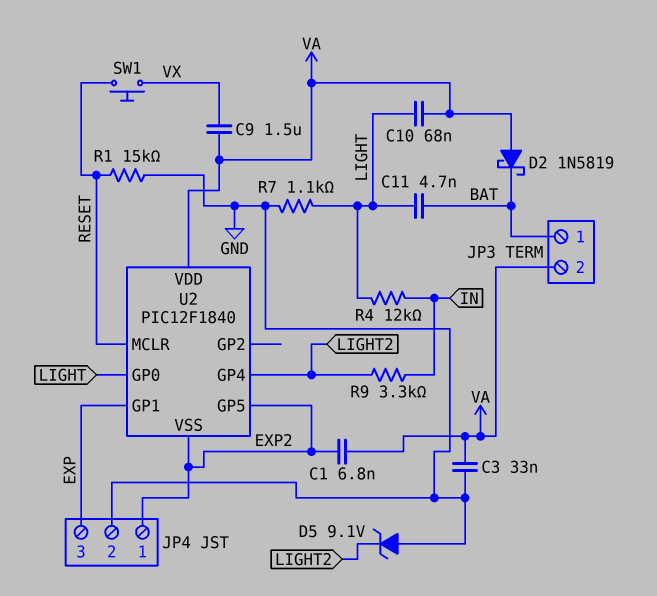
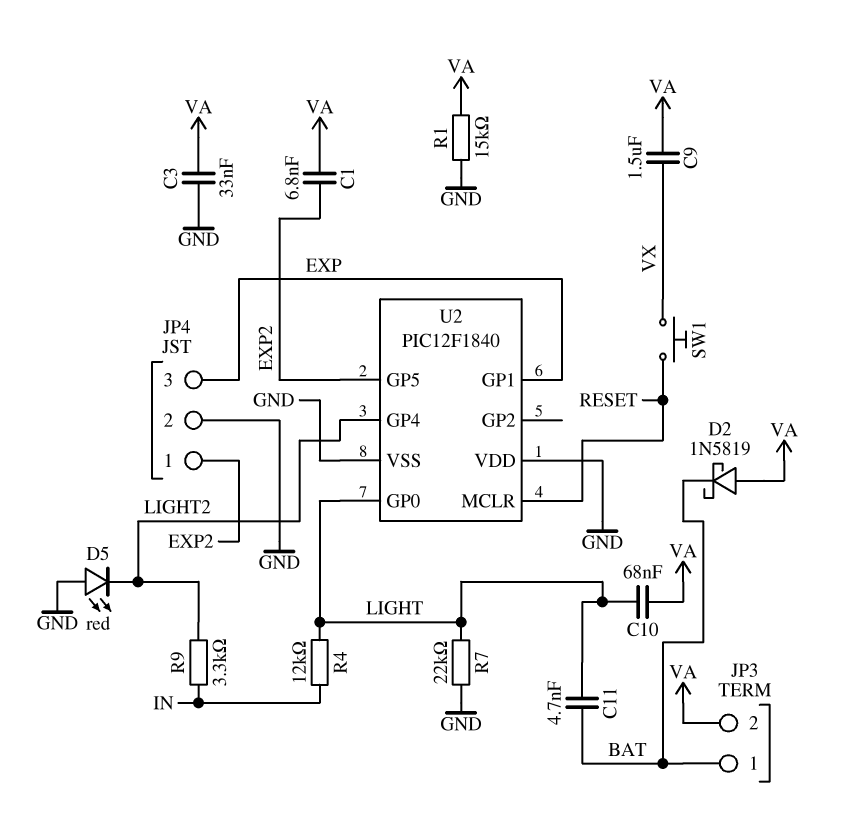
D5: zener 9.1V (A GND, K LIGHT2) -> LED red (A GND, K LIGHT2)
R1: 15k (GND, RESET) -> 15k (GND, VA)
R7: 1.1k (GND, LIGHT) -> 22k (GND, LIGHT)
U2 pin VDD: VA -> GND
U2 pin VSS: EXP2 -> GND

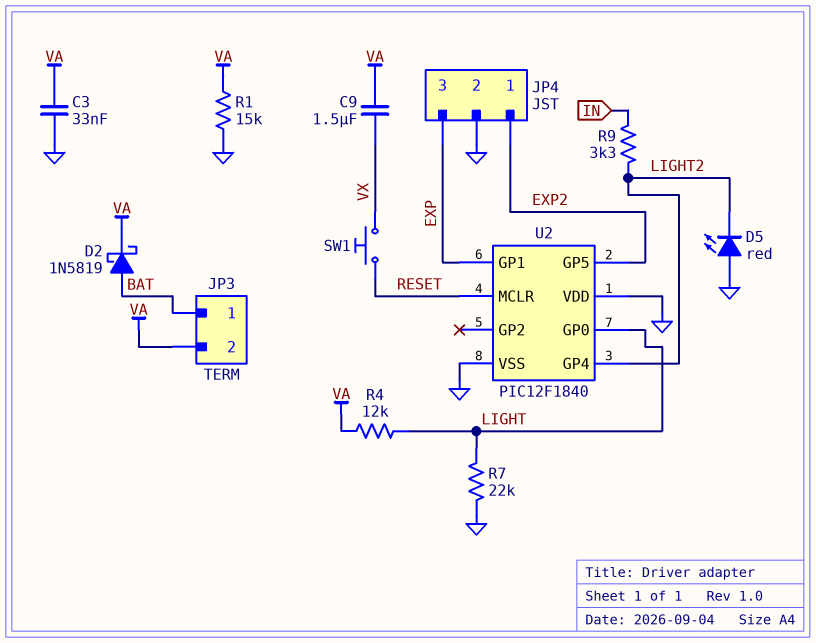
C1: 6.8nF (EXP2, VA) -> none
C10: 68nF (LIGHT, VA) -> none
C11: 4.7nF (BAT, LIGHT) -> none
D2: schottky 1N5819 (A VA, K BAT) -> schottky 1N5819 (A BAT, K VA)
R4: 12k (IN, LIGHT) -> 12k (LIGHT, VA)

